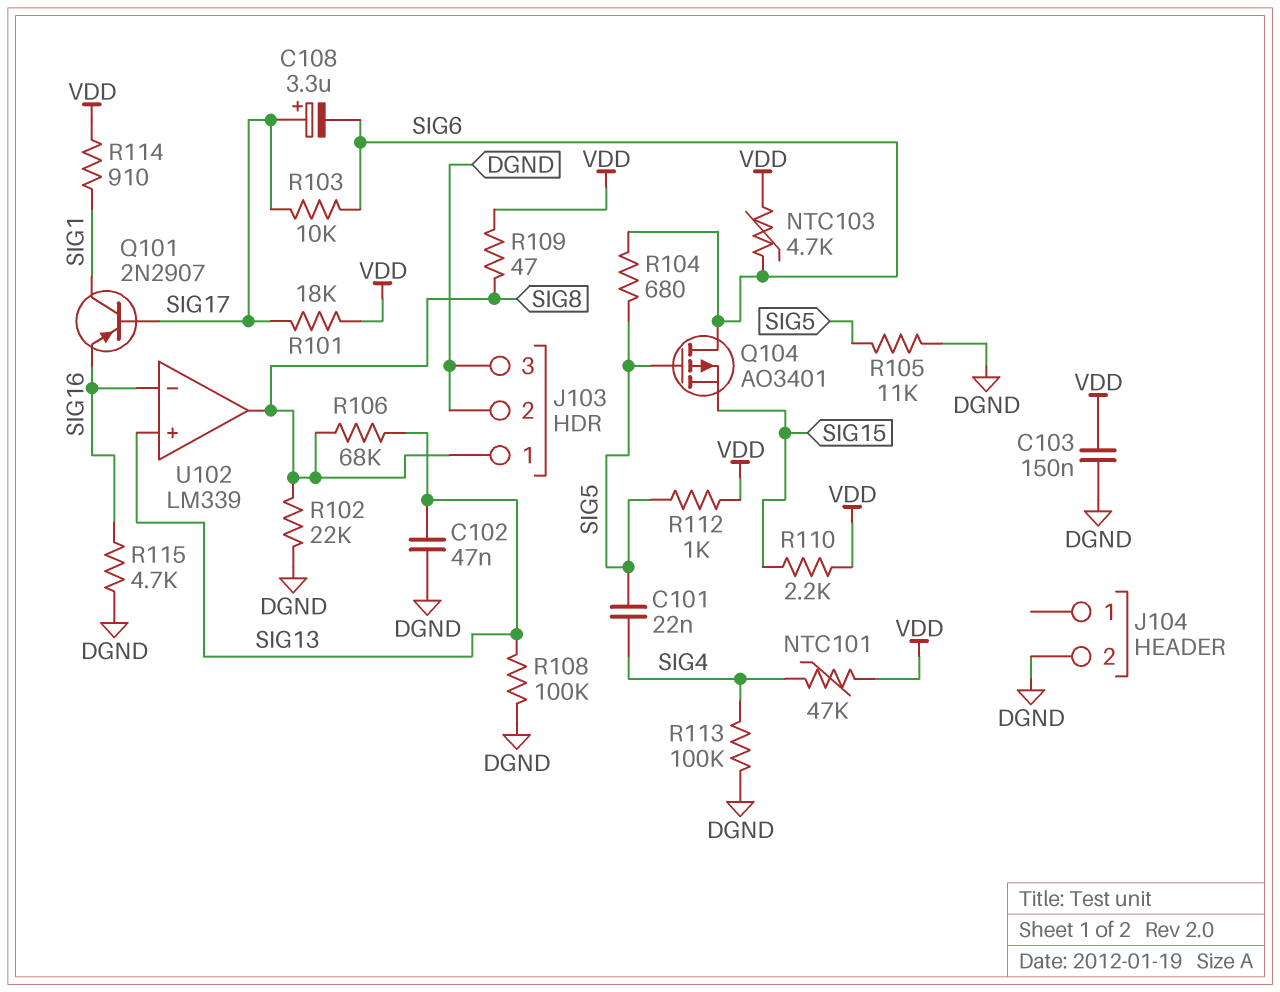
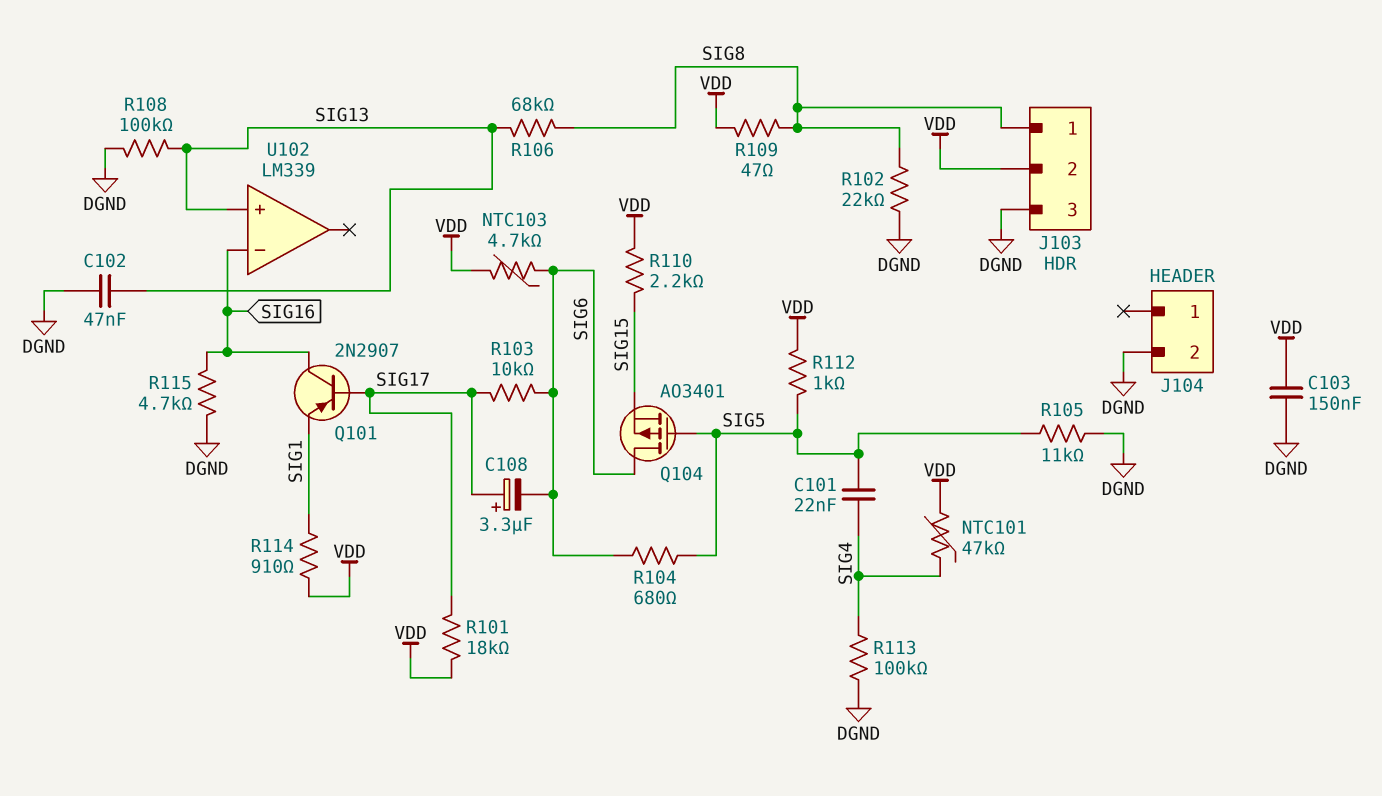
J103 pin 2: DGND -> VDD
Q101: PNP 2N2907 (B SIG17, C SIG1, E SIG16) -> PNP 2N2907 (B SIG17, C SIG16, E SIG1)
U102 pin out: SIG8 -> none

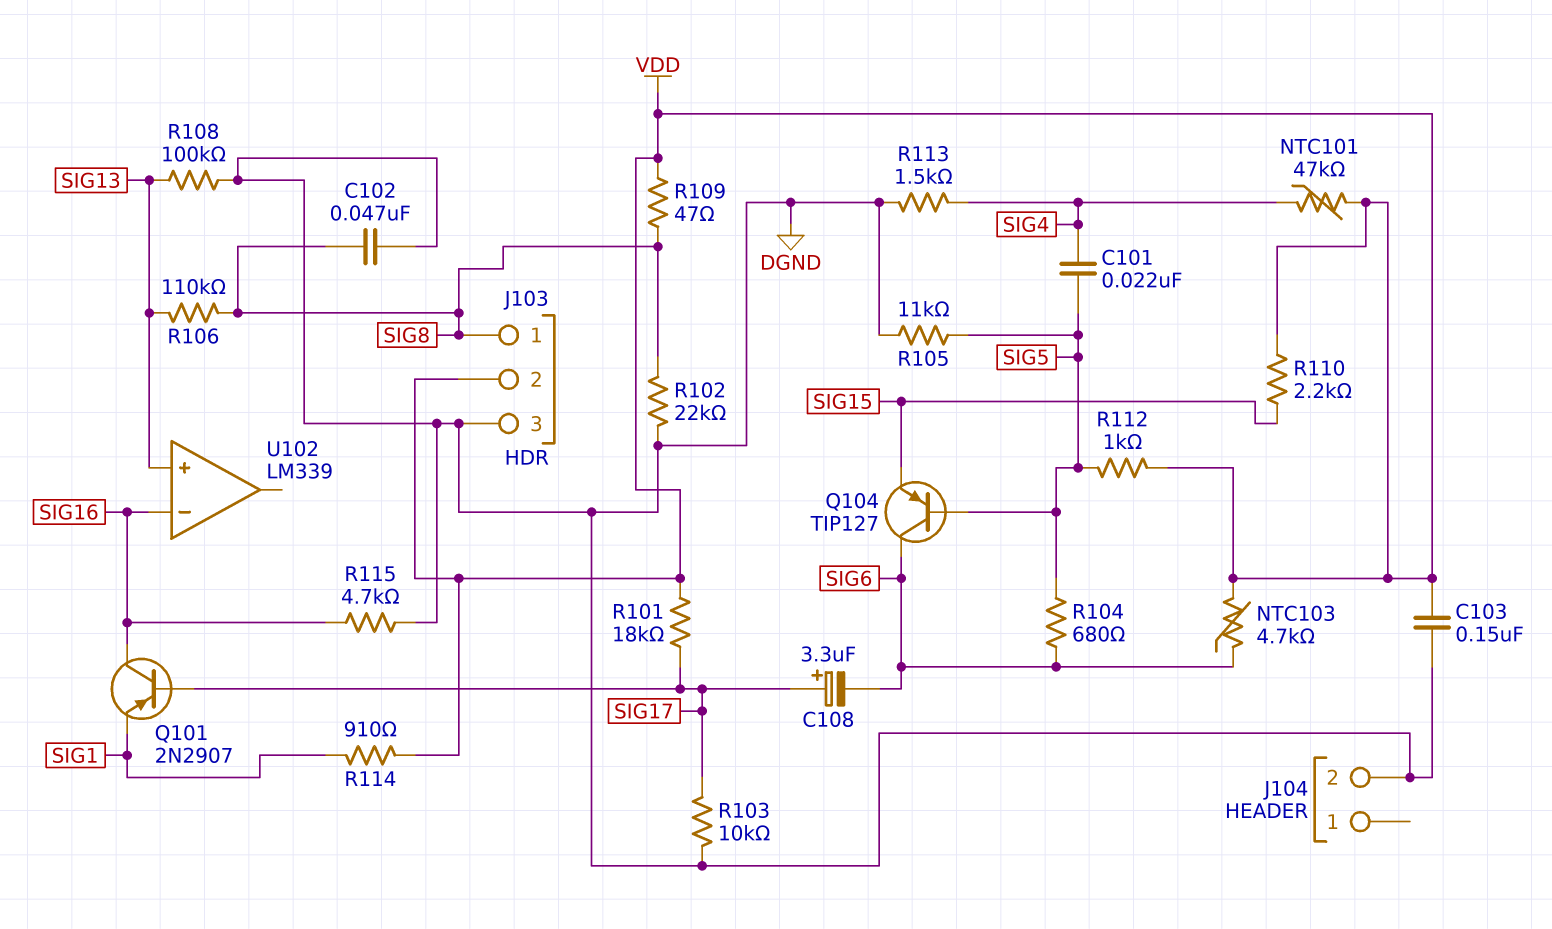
C102: 47nF (DGND, SIG13) -> 47nF (DGND, SIG8)
Q104: PMOS AO3401 (G SIG5, D SIG6, S SIG15) -> PNP TIP127 (B SIG5, C SIG6, E SIG15)
R103: 10k (SIG6, SIG17) -> 10k (DGND, SIG17)
R106: 68k (SIG8, SIG13) -> 110k (SIG8, SIG13)
R113: 100k (DGND, SIG4) -> 1.5k (DGND, SIG4)

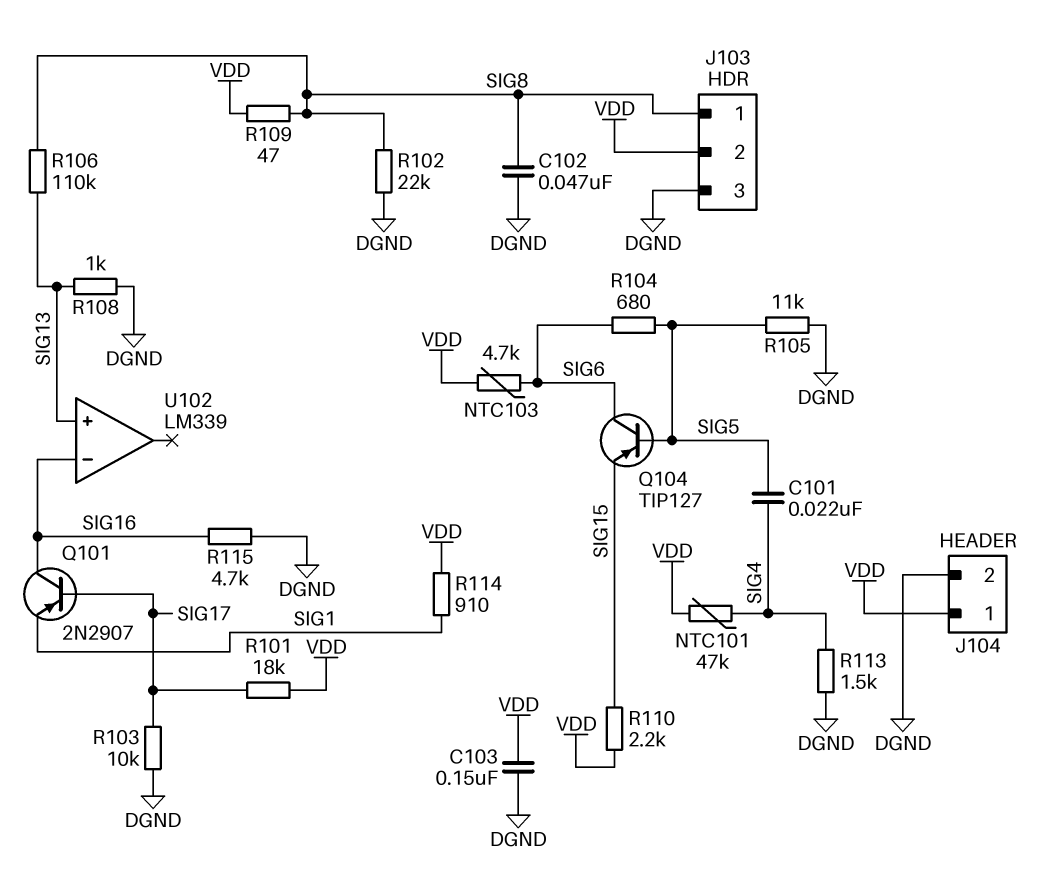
C108: 3.3uF (plus SIG17, minus SIG6) -> none
J104 pin 1: none -> VDD
R108: 100k (DGND, SIG13) -> 1k (DGND, SIG13)
R112: 1k (SIG5, VDD) -> none

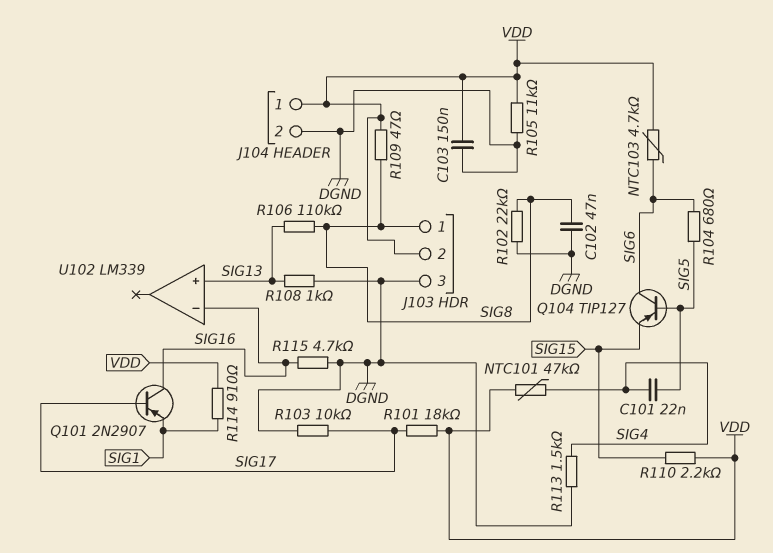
R105: 11k (DGND, SIG5) -> 11k (DGND, VDD)

